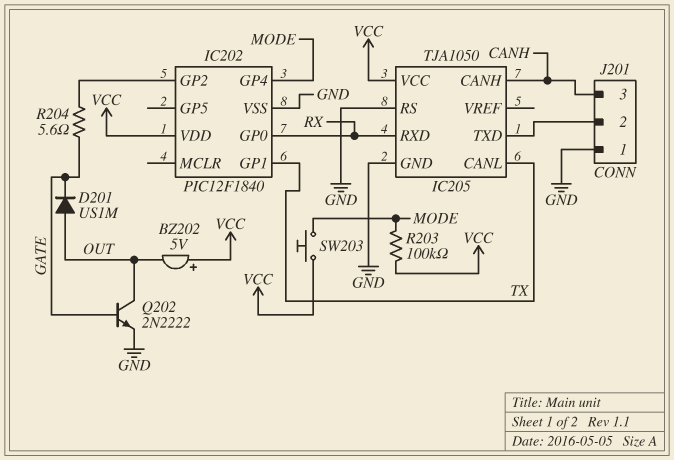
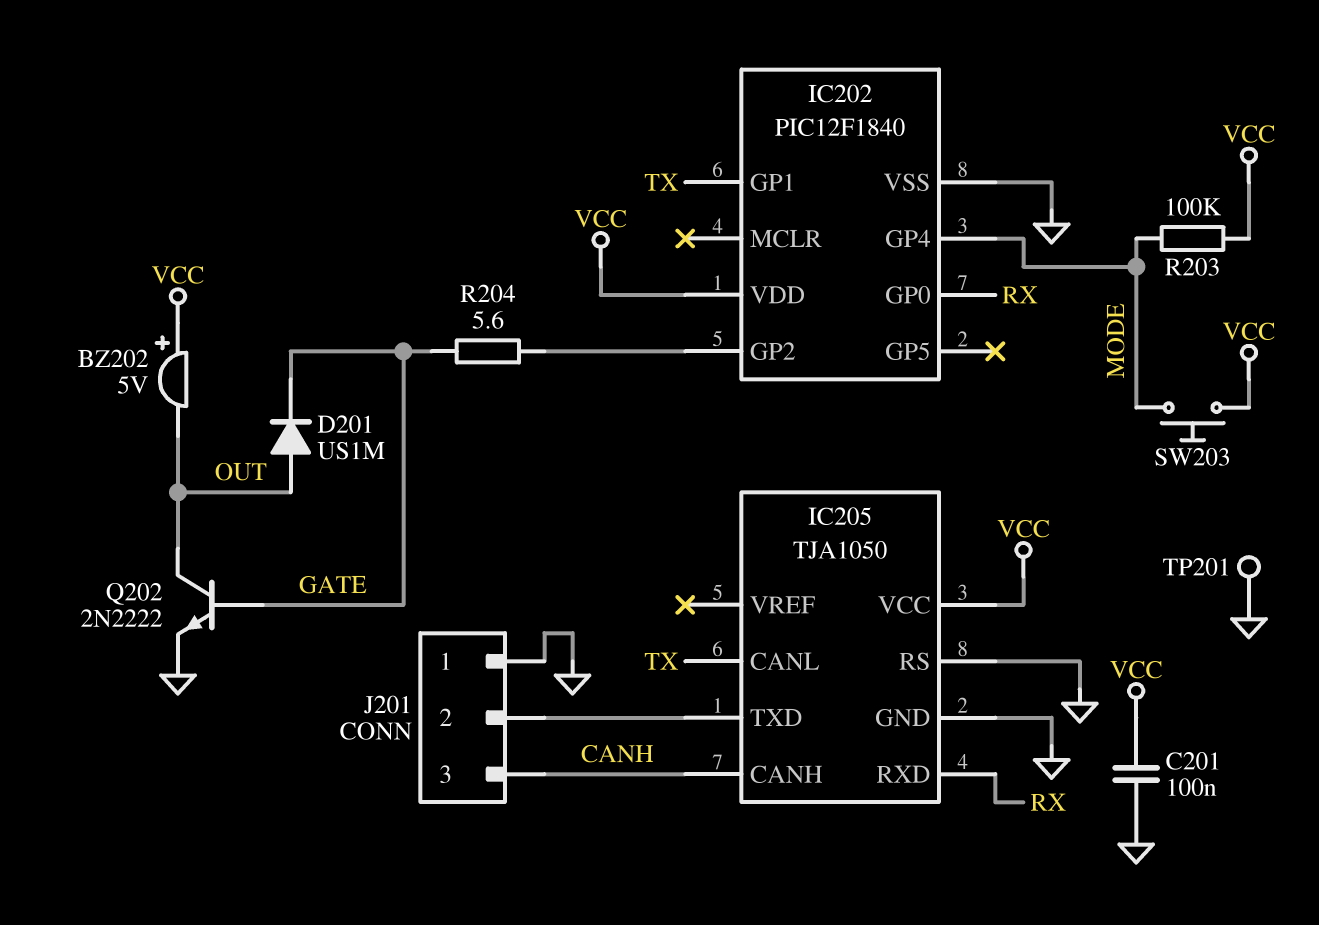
C201: none -> 100nF (GND, VCC)
TP201: none -> test point (GND)

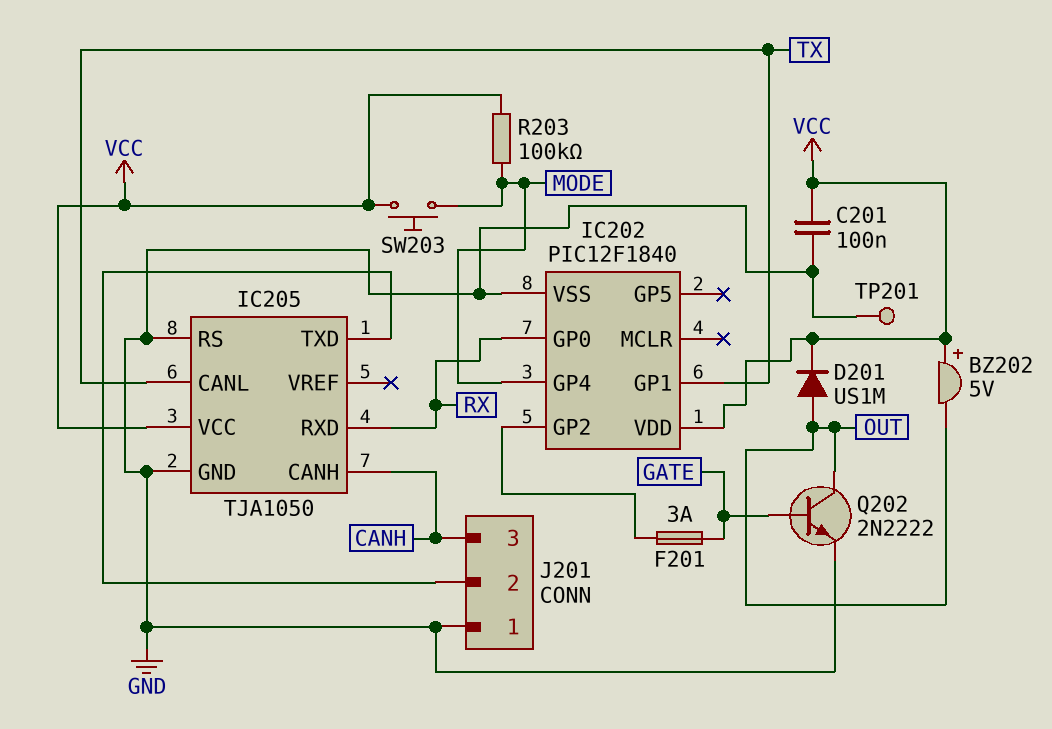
D201: diode US1M (A OUT, K GATE) -> diode US1M (A OUT, K VCC)
F201: none -> 3A (GATE, IC202/GP2)
R204: 5.6 (GATE, IC202/GP2) -> none

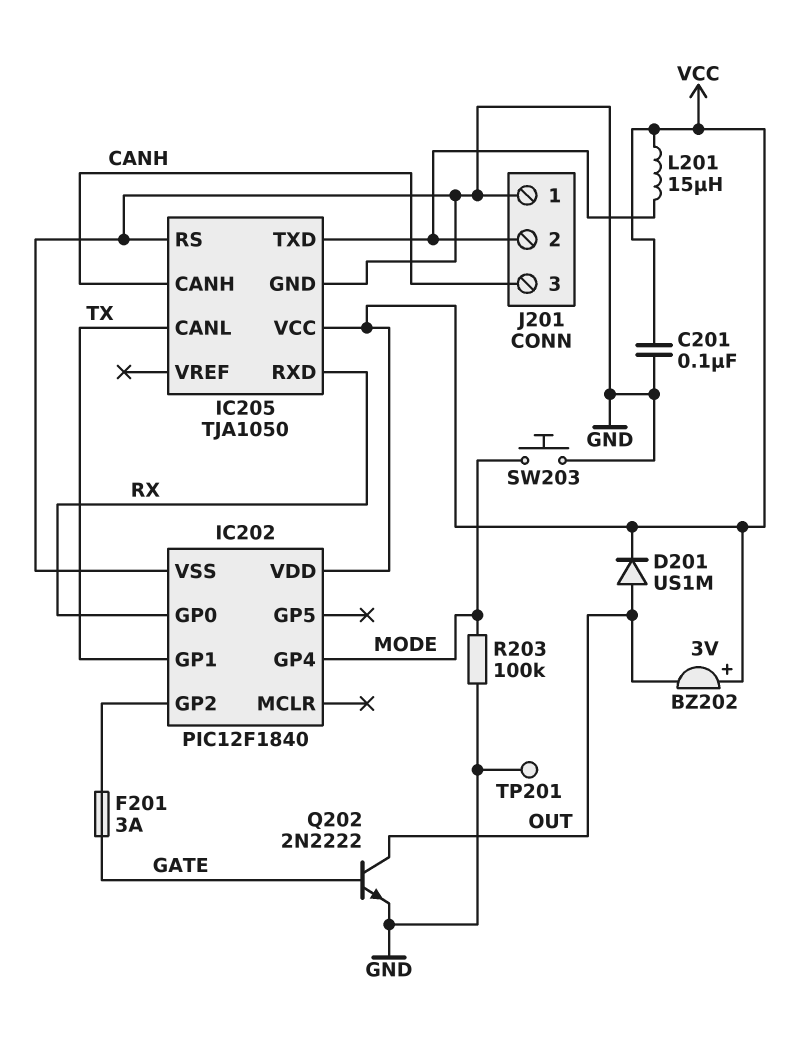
BZ202: buzzer 5V (plus VCC, minus OUT) -> buzzer 3V (plus VCC, minus OUT)
L201: none -> 15uH (IC205/TXD, VCC)
R203: 100k (MODE, VCC) -> 100k (GND, MODE)
SW203: button (MODE, VCC) -> button (GND, MODE)

